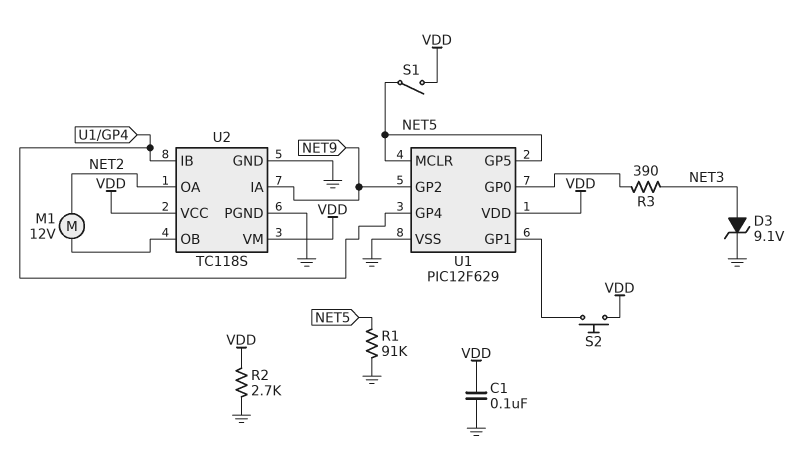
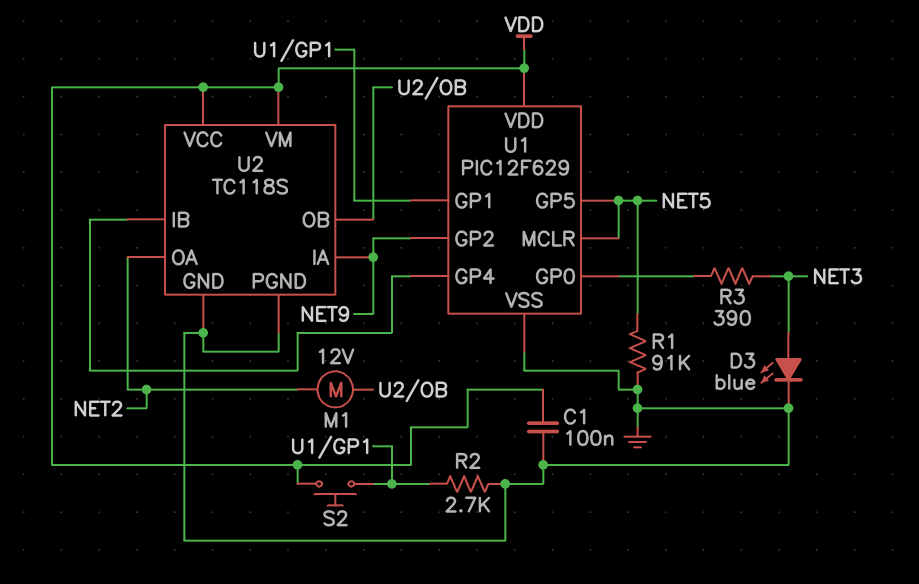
D3: zener 9.1V (A NET3, K GND) -> LED blue (A NET3, K GND)
R2: 2.7k (GND, VDD) -> 2.7k (GND, U1/GP1)
S1: switch (NET5, VDD) -> none

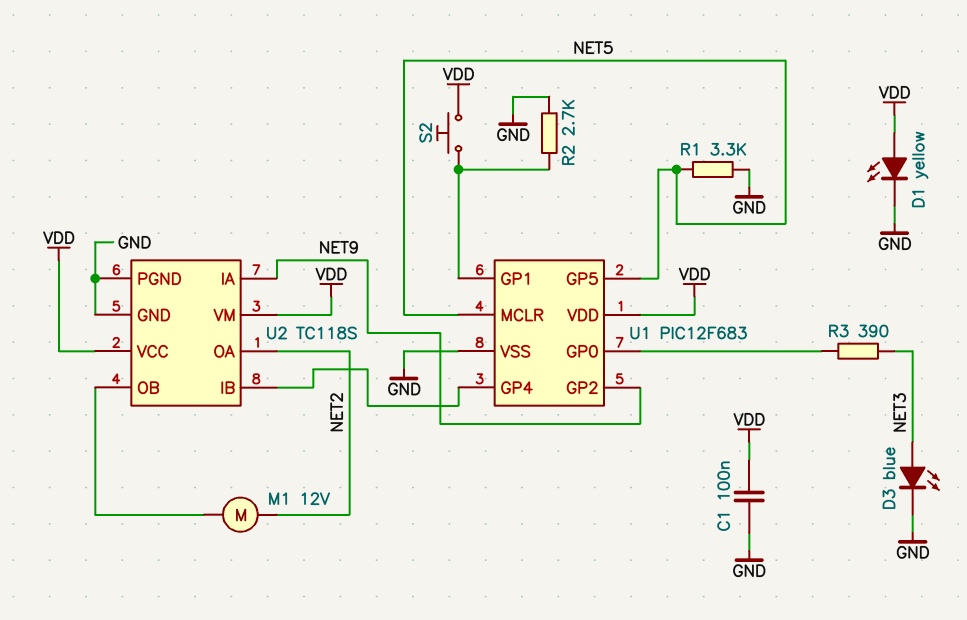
D1: none -> LED yellow (A VDD, K GND)
R1: 91k (GND, NET5) -> 3.3k (GND, NET5)
U1: PIC12F629 -> PIC12F683

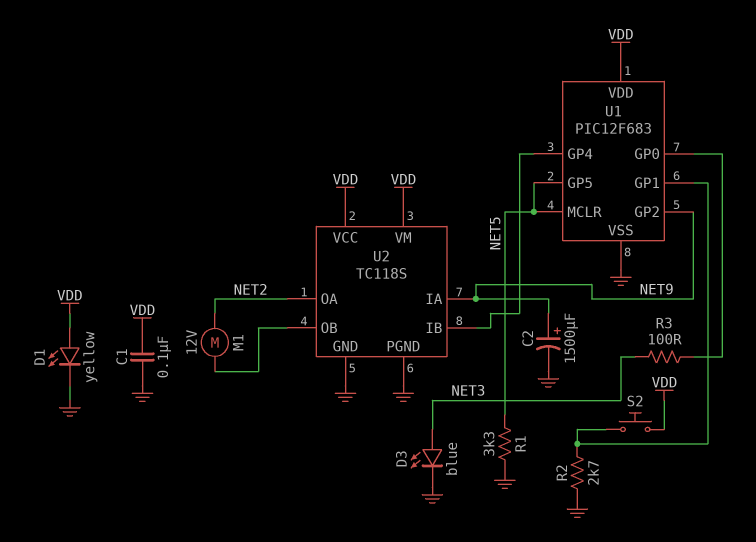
C2: none -> 1500uF (plus NET9, minus GND)
R3: 390 (NET3, U1/GP0) -> 100 (NET3, U1/GP0)

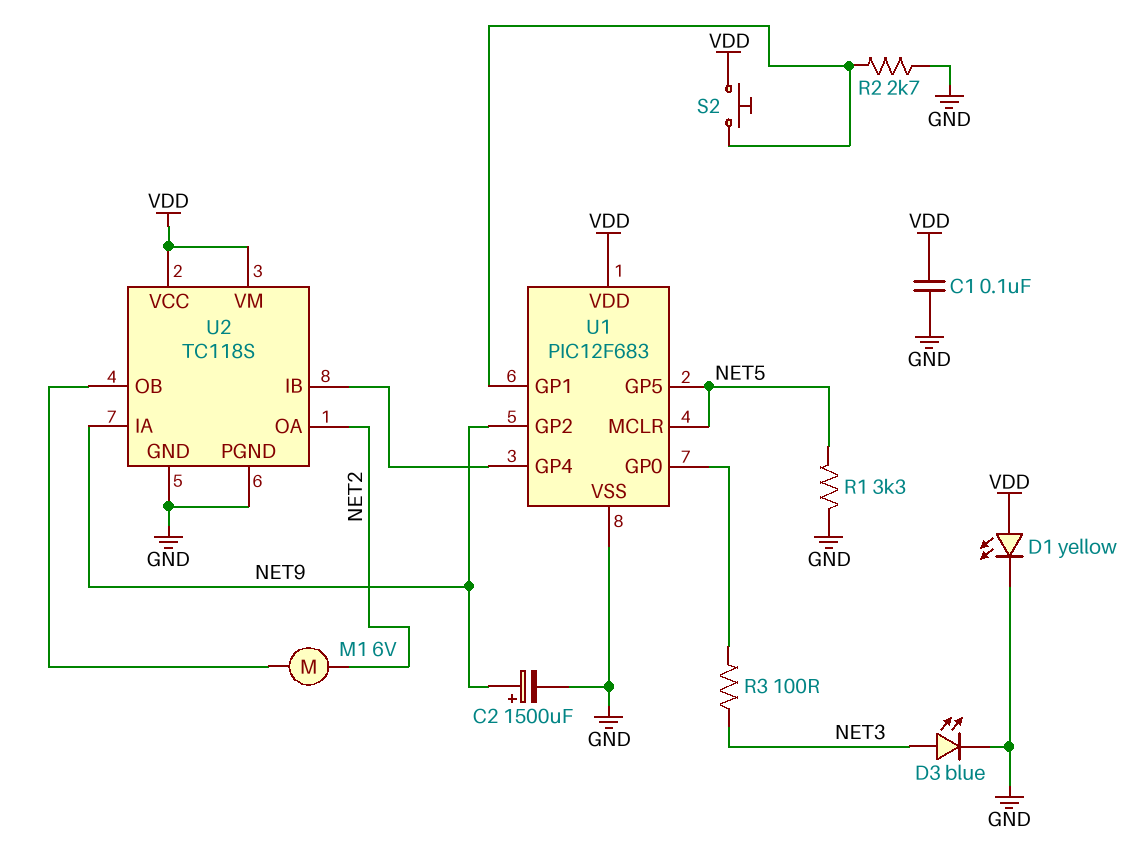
M1: motor 12V (NET2, U2/OB) -> motor 6V (NET2, U2/OB)

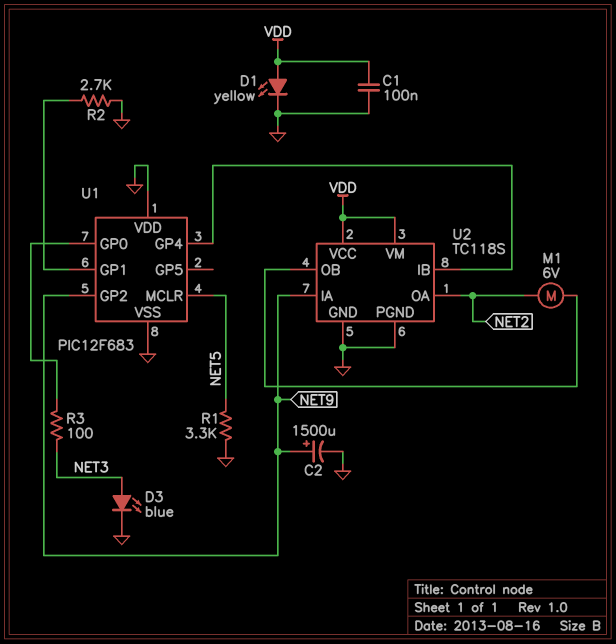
S2: button (U1/GP1, VDD) -> none
U1 pin GP5: NET5 -> none
U1 pin VDD: VDD -> GND

